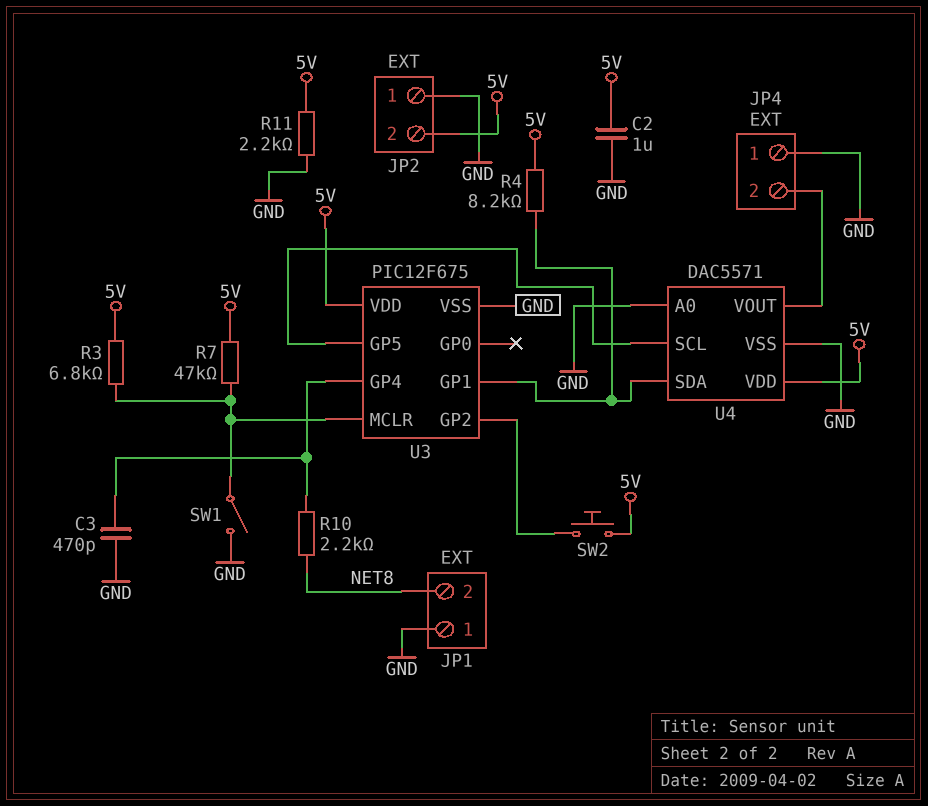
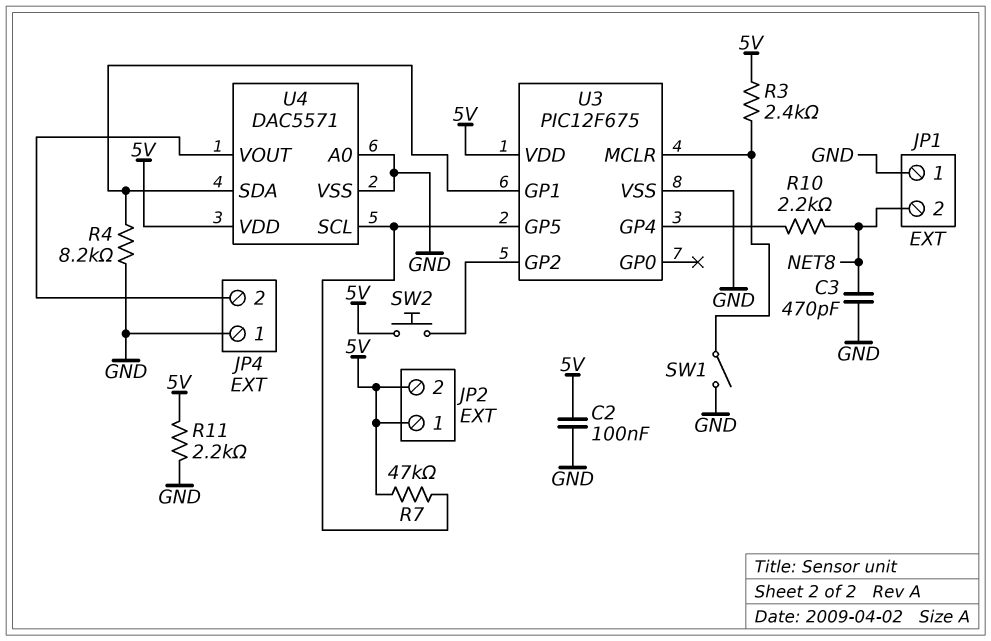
C2: 1uF (5V, GND) -> 100nF (5V, GND)
C3: 470pF (GND, U3/GP4) -> 470pF (GND, NET8)
JP2 pin 1: GND -> 5V
R3: 6.8k (5V, U3/MCLR) -> 2.4k (5V, U3/MCLR)
R4: 8.2k (5V, U3/GP1) -> 8.2k (GND, U3/GP1)
R7: 47k (5V, U3/MCLR) -> 47k (5V, U3/GP5)

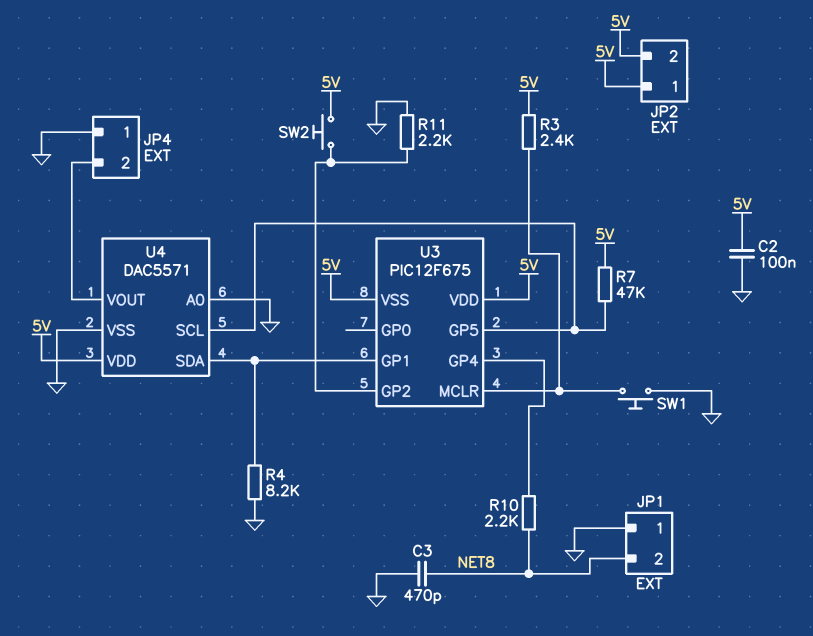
R11: 2.2k (5V, GND) -> 2.2k (GND, U3/GP2)
SW1: switch (GND, U3/MCLR) -> button (GND, U3/MCLR)
U3 pin VSS: GND -> 5V

